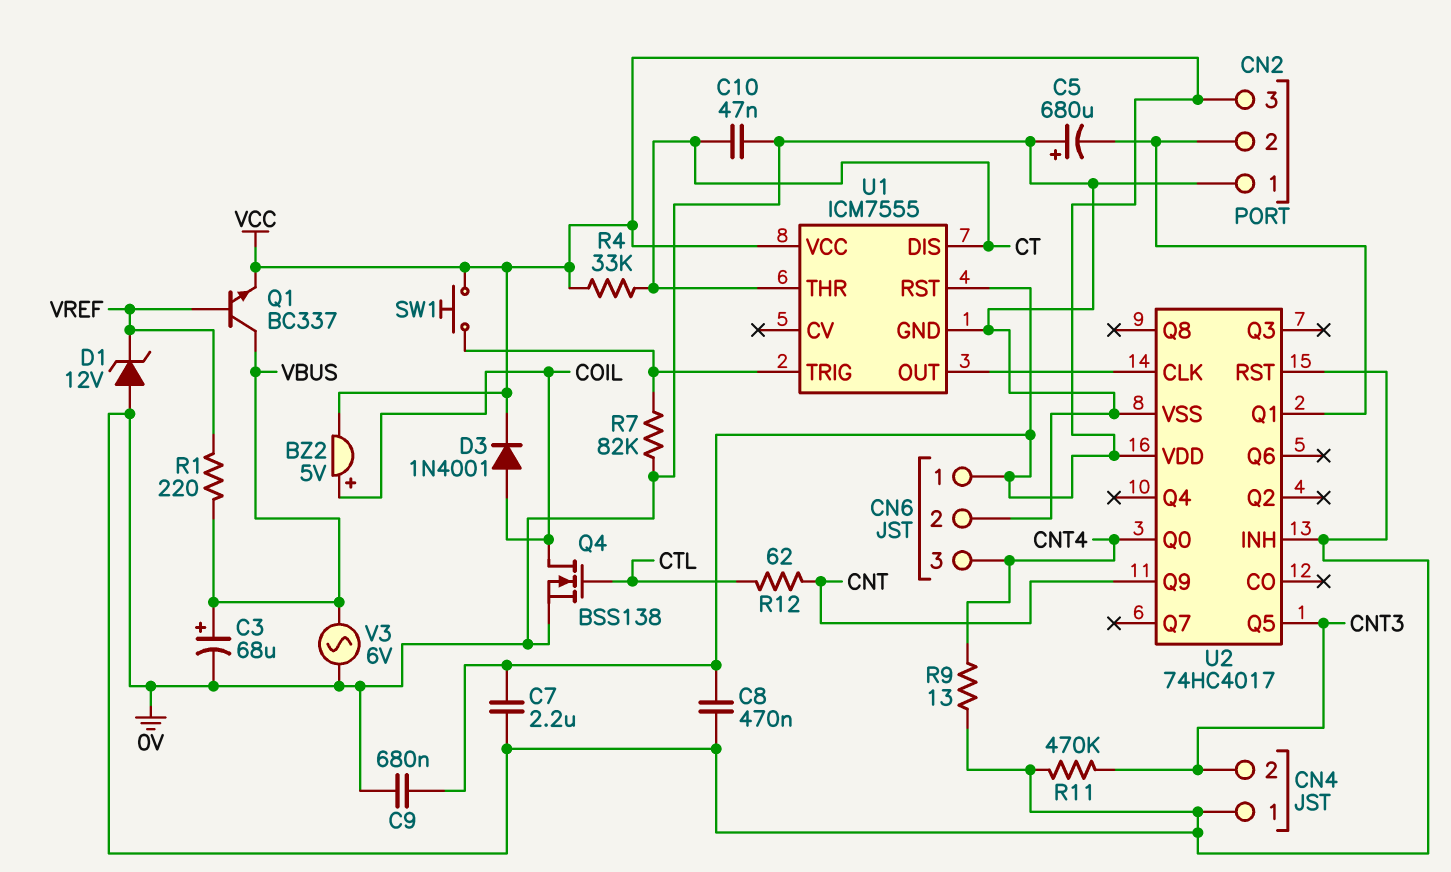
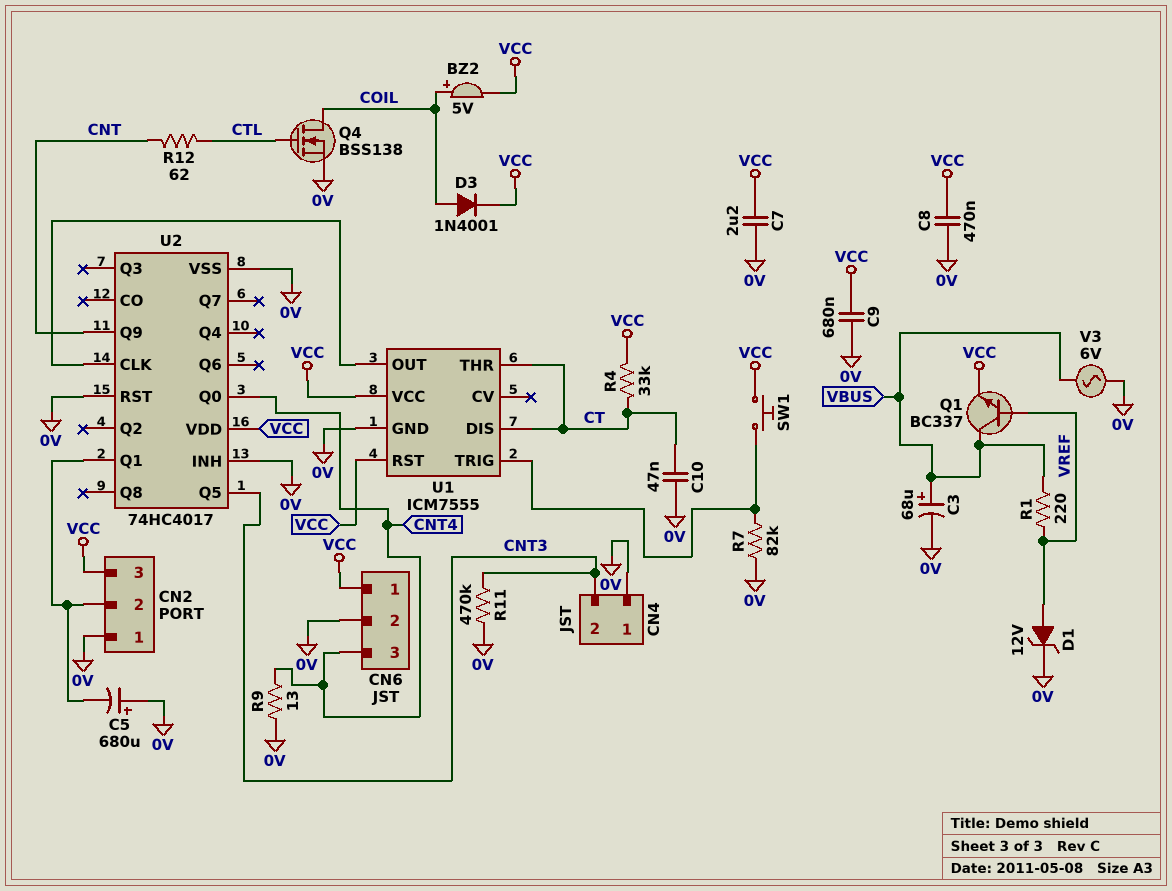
D1: zener 12V (A 0V, K VREF) -> zener 12V (A VREF, K 0V)

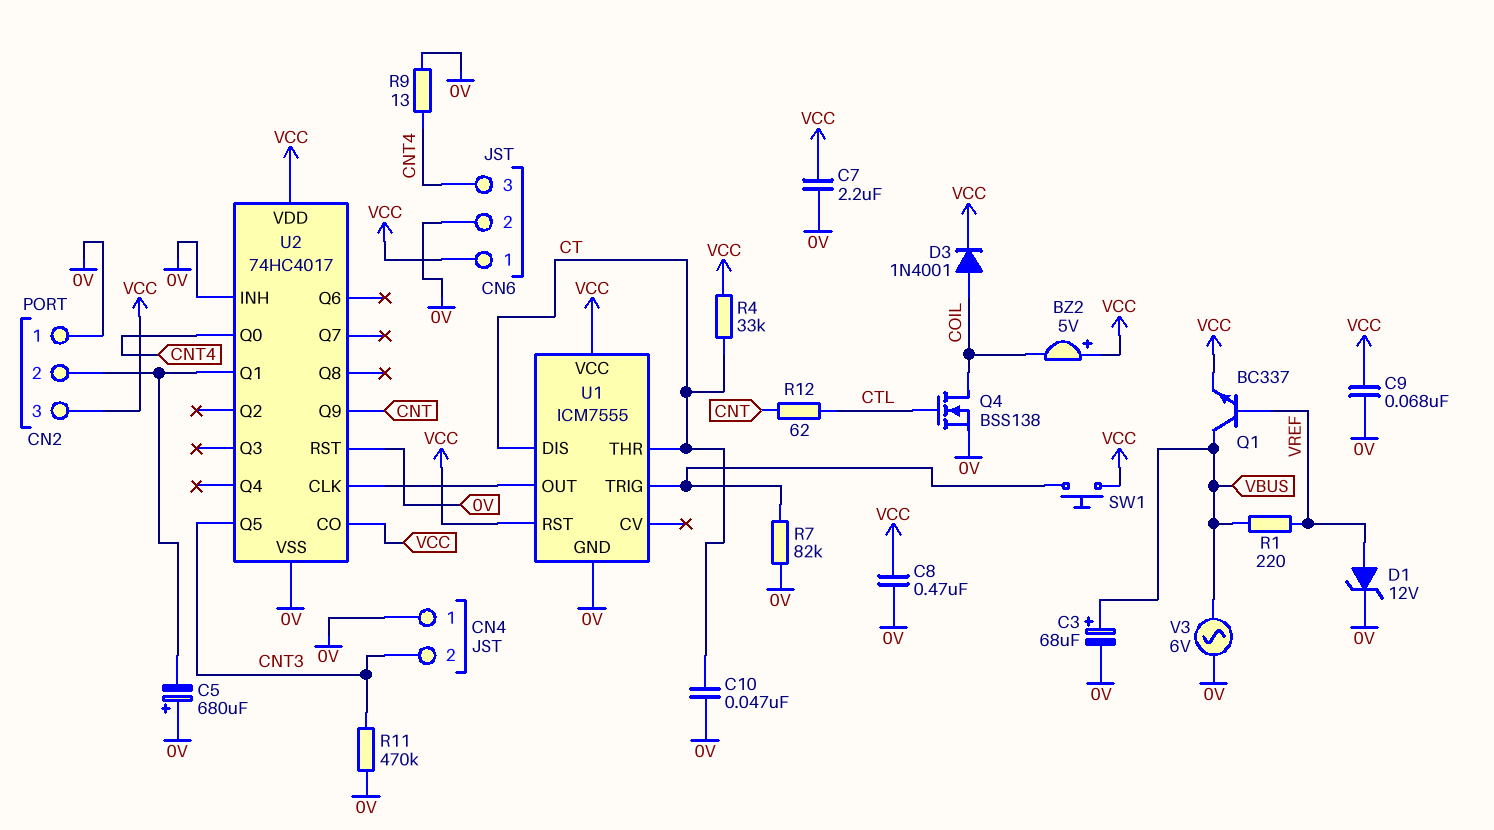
BZ2: buzzer 5V (plus COIL, minus VCC) -> buzzer 5V (plus VCC, minus COIL)
C9: 680nF (0V, VCC) -> 68nF (0V, VCC)
U2 pin CO: none -> VCC

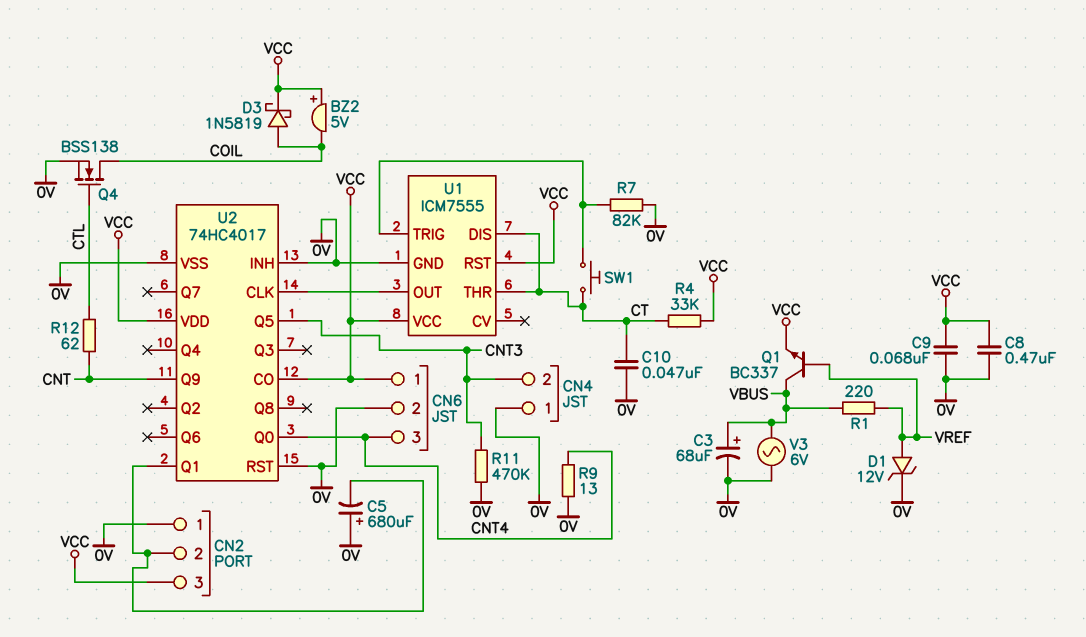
C7: 2.2uF (0V, VCC) -> none
D3: diode 1N4001 (A COIL, K VCC) -> schottky 1N5819 (A COIL, K VCC)
SW1: button (U1/TRIG, VCC) -> button (CT, U1/TRIG)

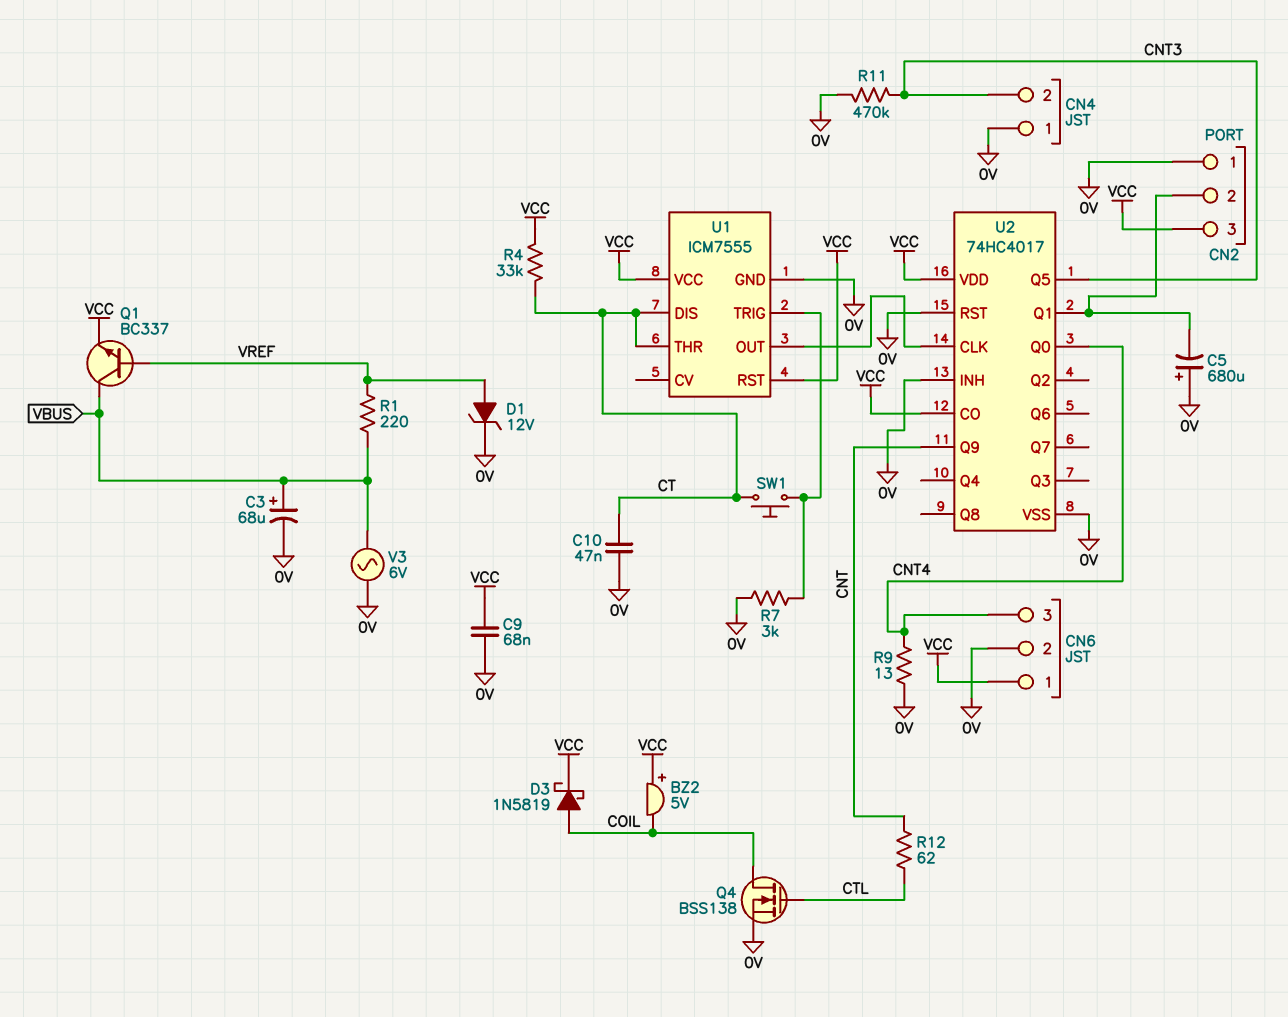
C8: 470nF (0V, VCC) -> none
R7: 82k (0V, U1/TRIG) -> 3k (0V, U1/TRIG)

